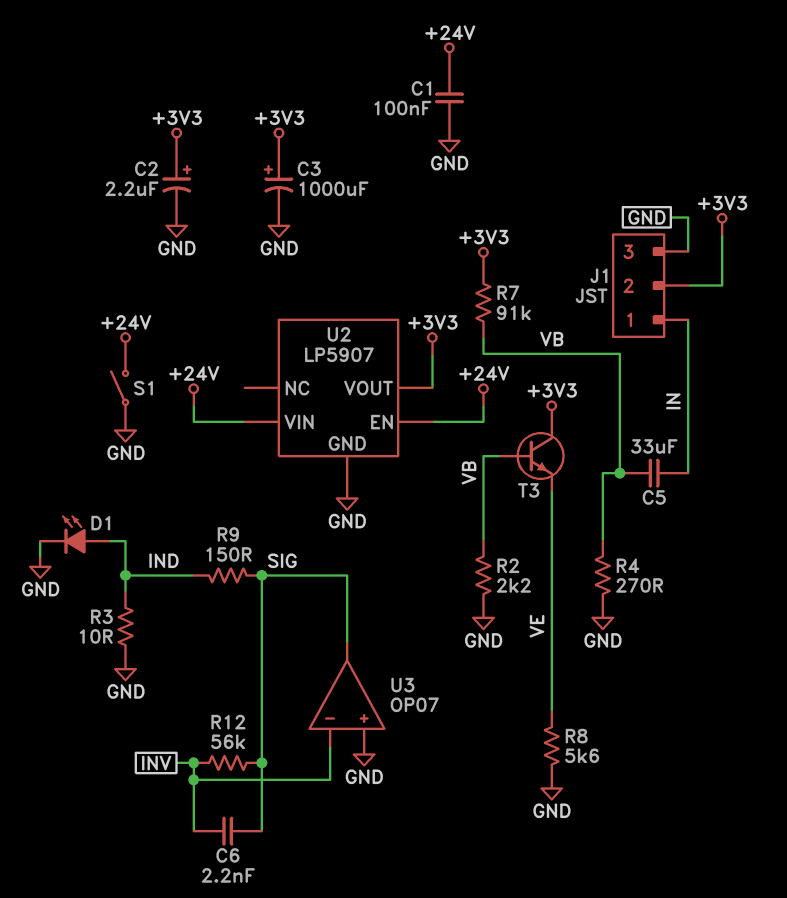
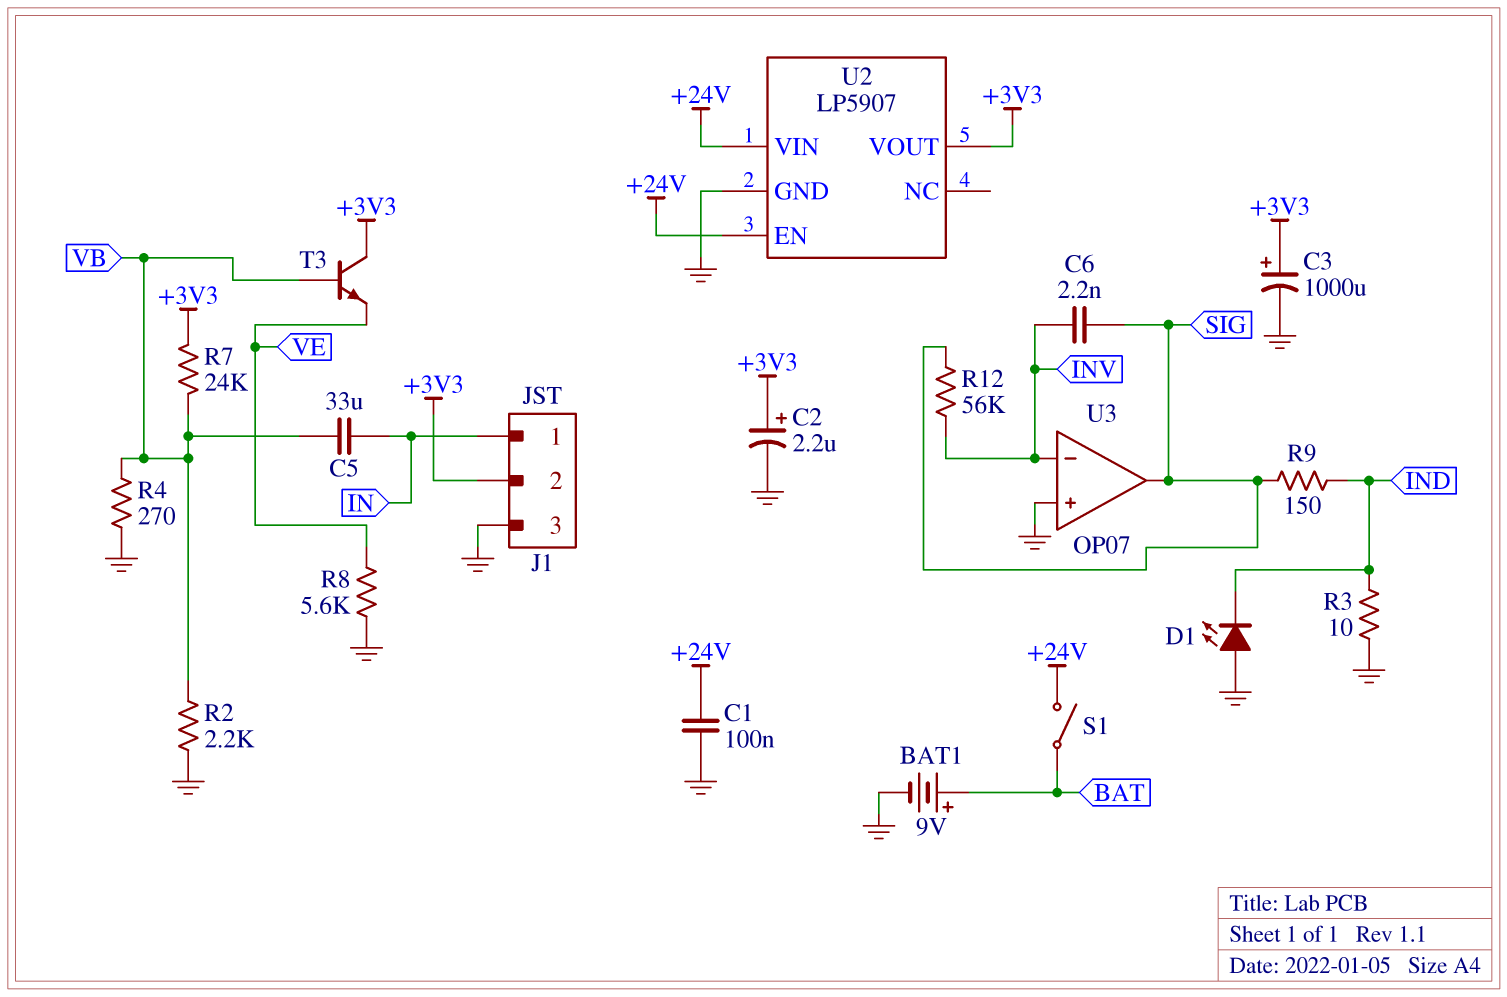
BAT1: none -> 9V (plus BAT, minus GND)
D1: LED (A IND, K GND) -> LED (A GND, K IND)
R7: 91k (+3V3, VB) -> 24k (+3V3, VB)
S1: switch (+24V, GND) -> switch (+24V, BAT)

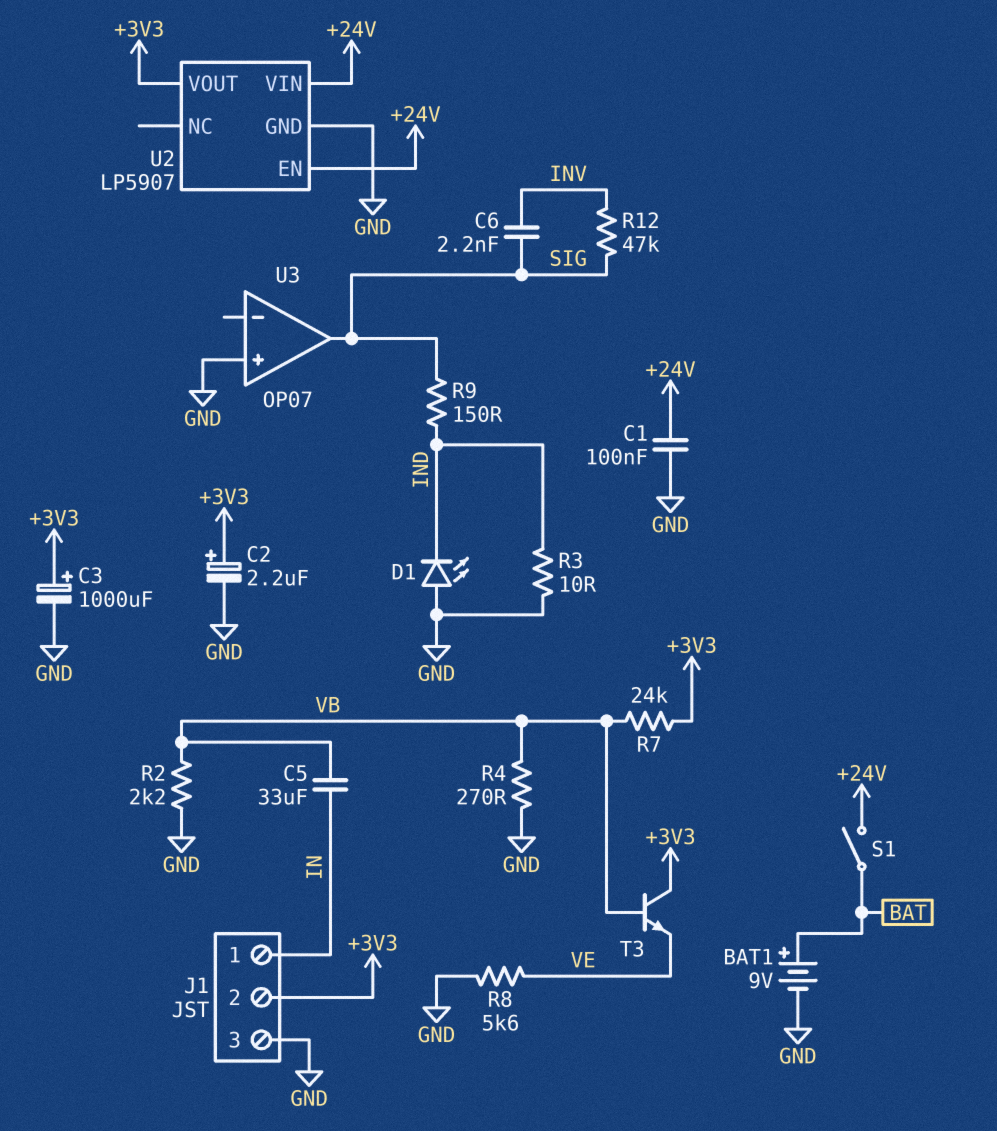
R12: 56k (INV, SIG) -> 47k (INV, SIG)
U3 pin in-: INV -> none

